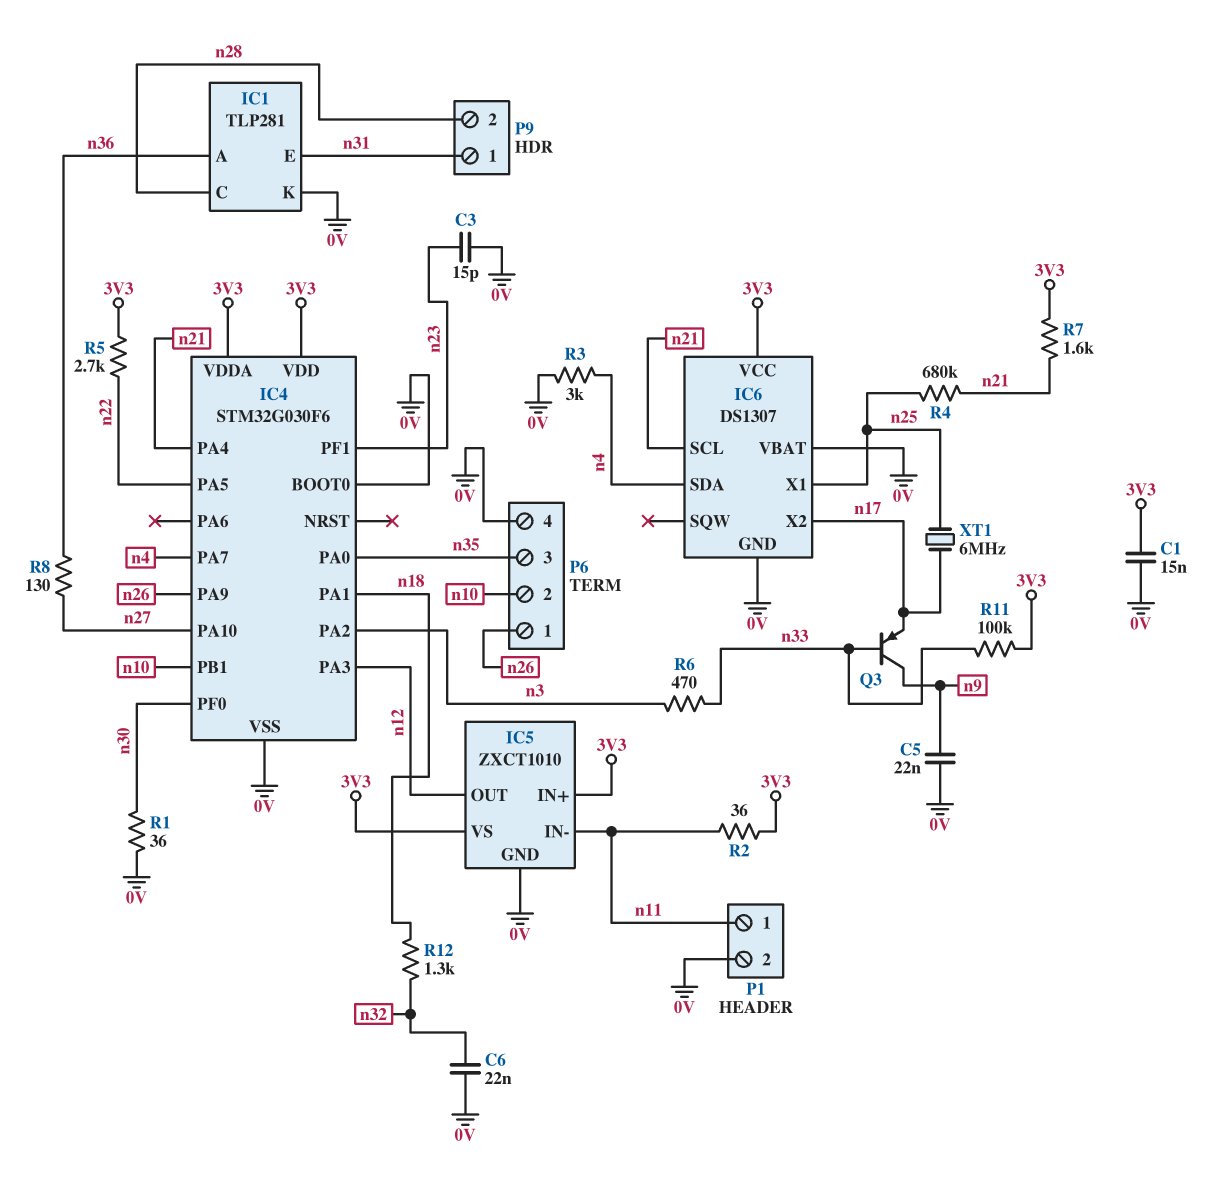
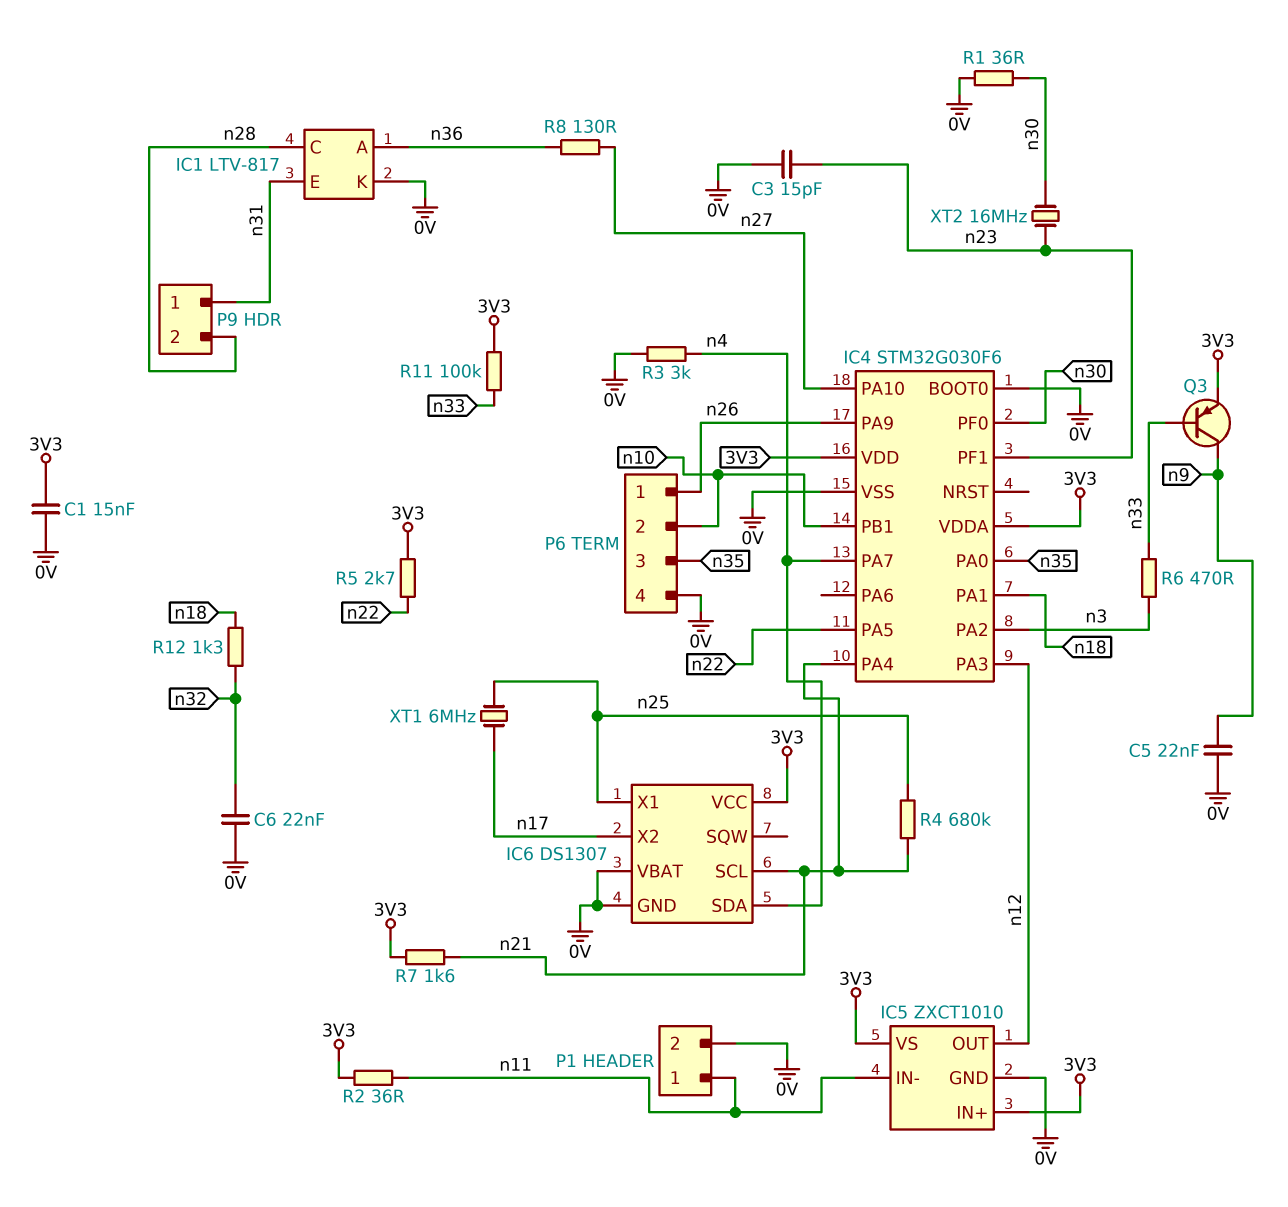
IC1: TLP281 -> LTV-817
Q3: PNP (B n33, C n9, E n17) -> PNP (B n33, C n9, E 3V3)
XT2: none -> 16MHz (n23, n30)

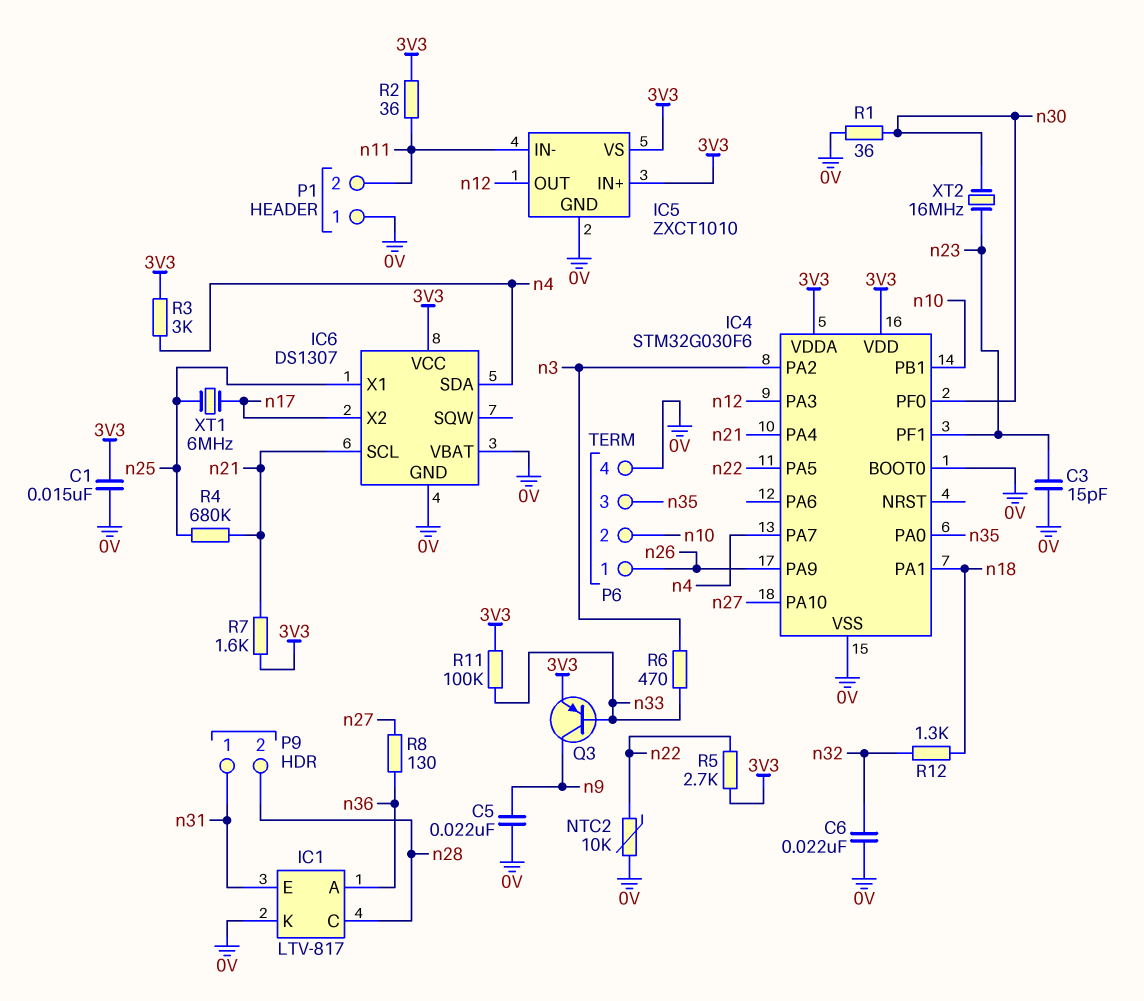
NTC2: none -> 10k (0V, n22)
P1 pin 1: n11 -> 0V
P1 pin 2: 0V -> n11
R3: 3k (0V, n4) -> 3k (3V3, n4)

